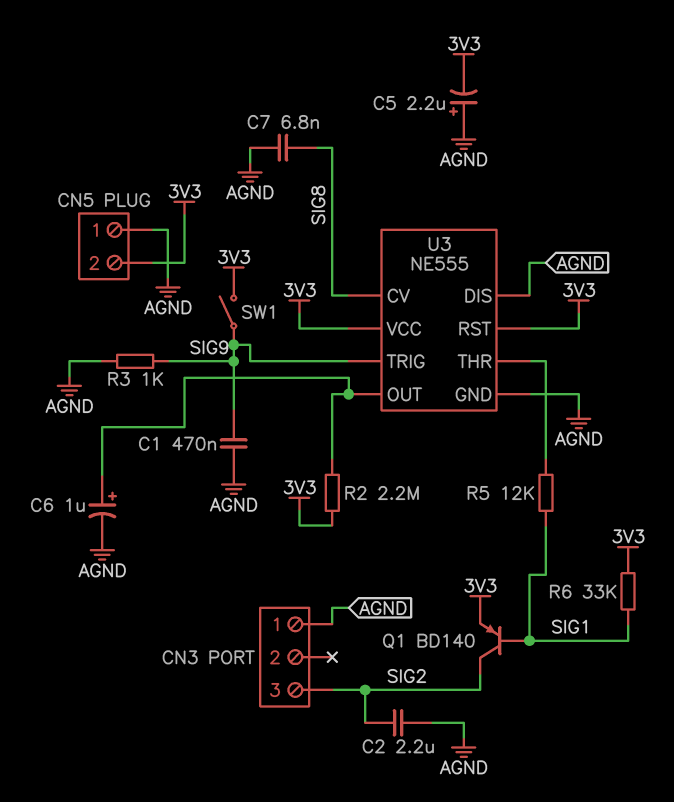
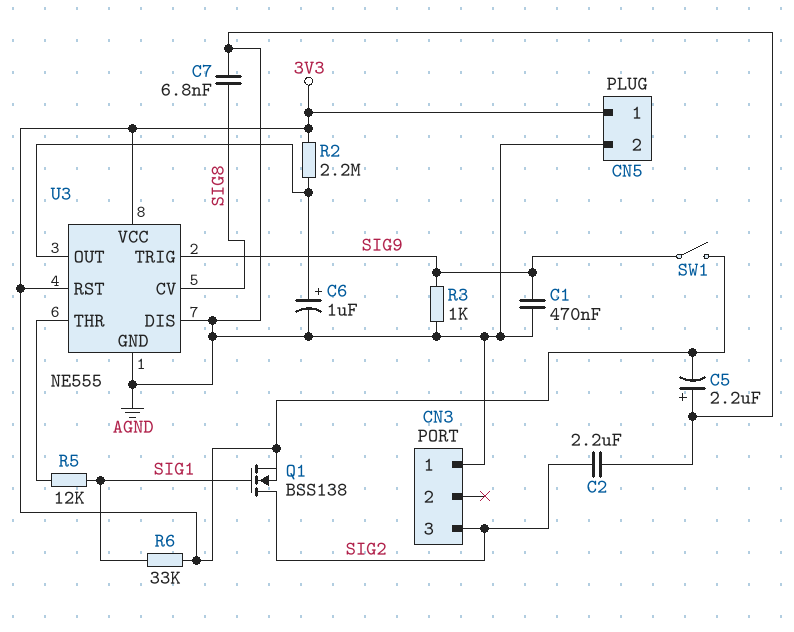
CN5 pin 1: AGND -> 3V3
CN5 pin 2: 3V3 -> AGND
Q1: PNP BD140 (B SIG1, C SIG2, E 3V3) -> NMOS BSS138 (G SIG1, D SIG2, S 3V3)

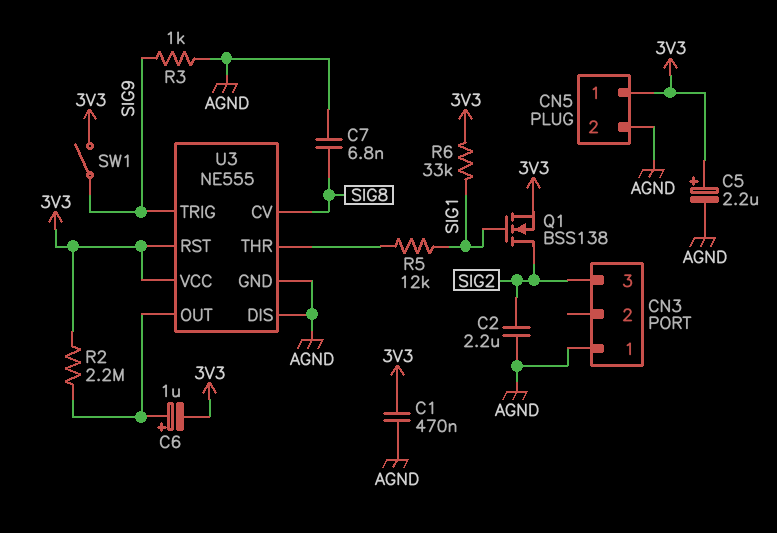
C1: 470nF (AGND, SIG9) -> 470nF (3V3, AGND)
C5: 2.2uF (plus AGND, minus 3V3) -> 2.2uF (plus 3V3, minus AGND)
C6: 1uF (plus U3/OUT, minus AGND) -> 1uF (plus U3/OUT, minus 3V3)

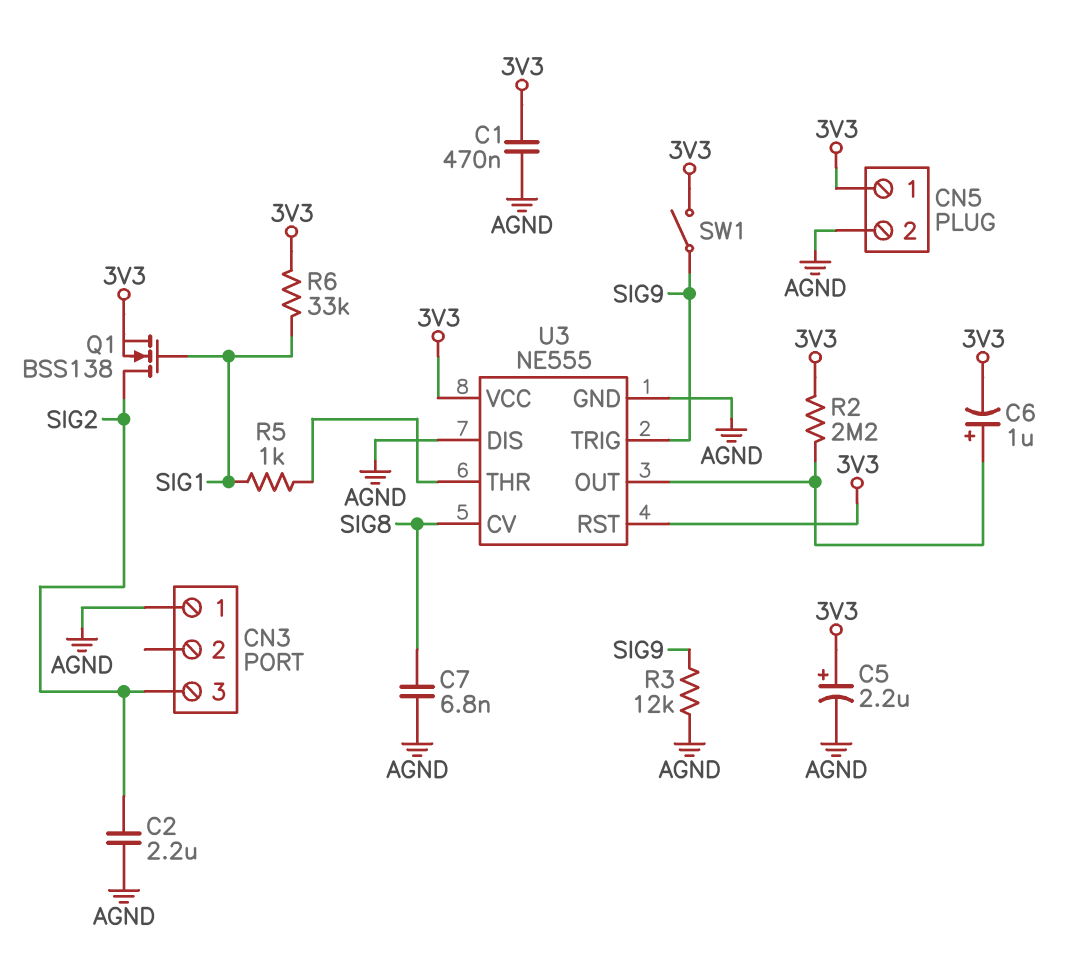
R3: 1k (AGND, SIG9) -> 12k (AGND, SIG9)
R5: 12k (SIG1, U3/THR) -> 1k (SIG1, U3/THR)

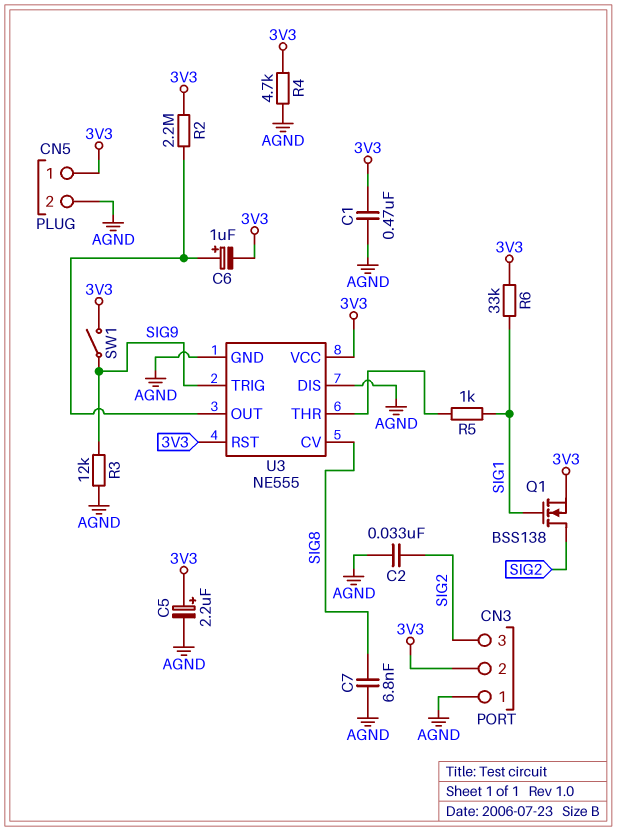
C2: 2.2uF (AGND, SIG2) -> 33nF (AGND, SIG2)
CN3 pin 2: none -> 3V3
R4: none -> 4.7k (3V3, AGND)

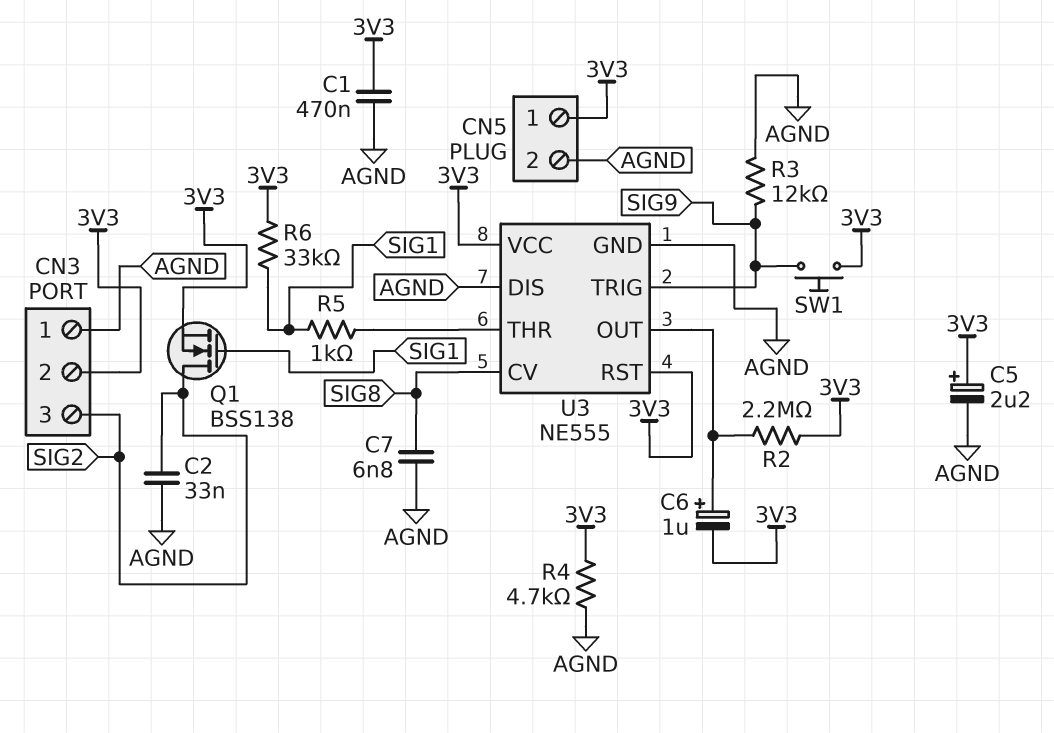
SW1: switch (3V3, SIG9) -> button (3V3, SIG9)

